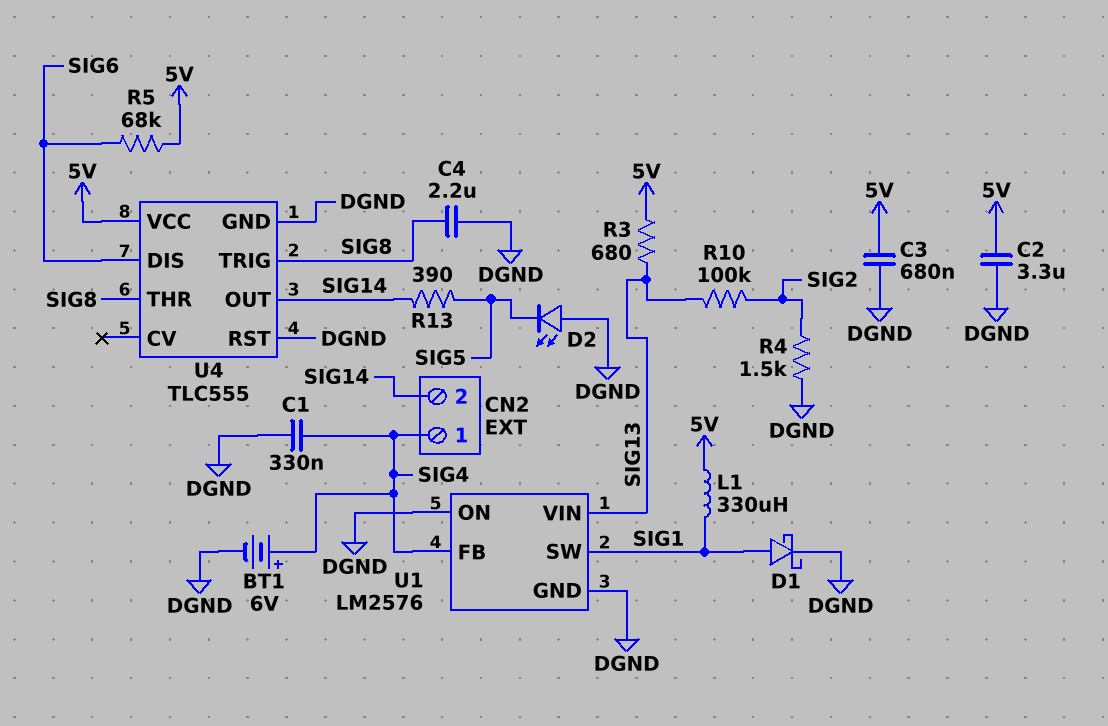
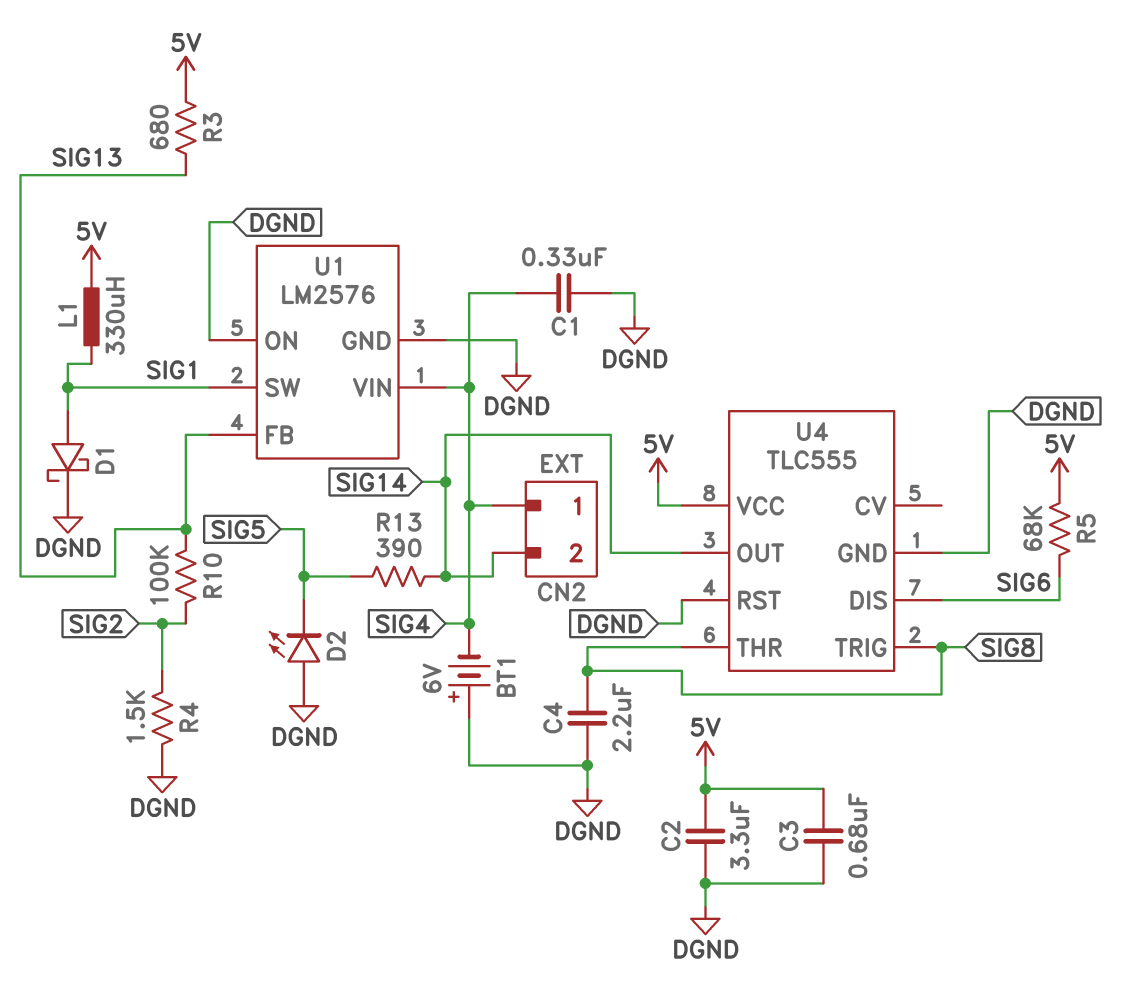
BT1: 6V (plus SIG4, minus DGND) -> 6V (plus DGND, minus SIG4)
U1 pin FB: SIG4 -> SIG13
U1 pin VIN: SIG13 -> SIG4

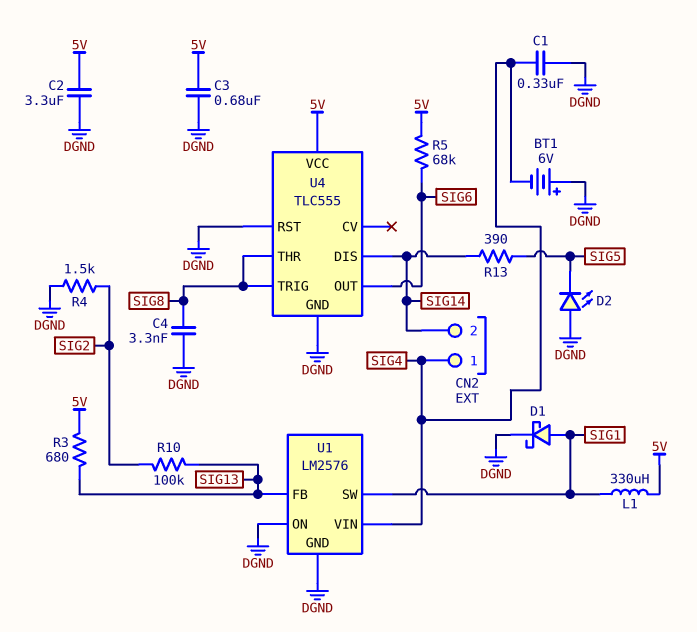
C4: 2.2uF (DGND, SIG8) -> 3.3nF (DGND, SIG8)
U4 pin DIS: SIG6 -> SIG14
U4 pin OUT: SIG14 -> SIG6

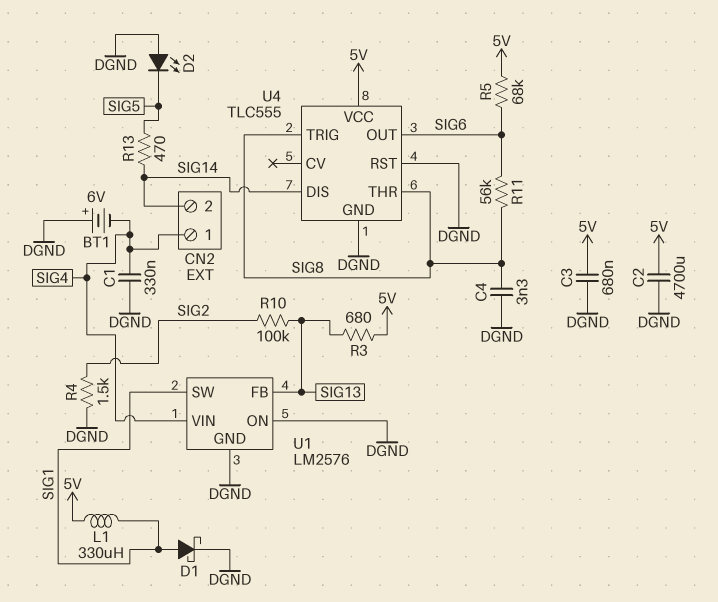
C2: 3.3uF (5V, DGND) -> 4700uF (5V, DGND)
R11: none -> 56k (SIG6, SIG8)
R13: 390 (SIG5, SIG14) -> 470 (SIG5, SIG14)

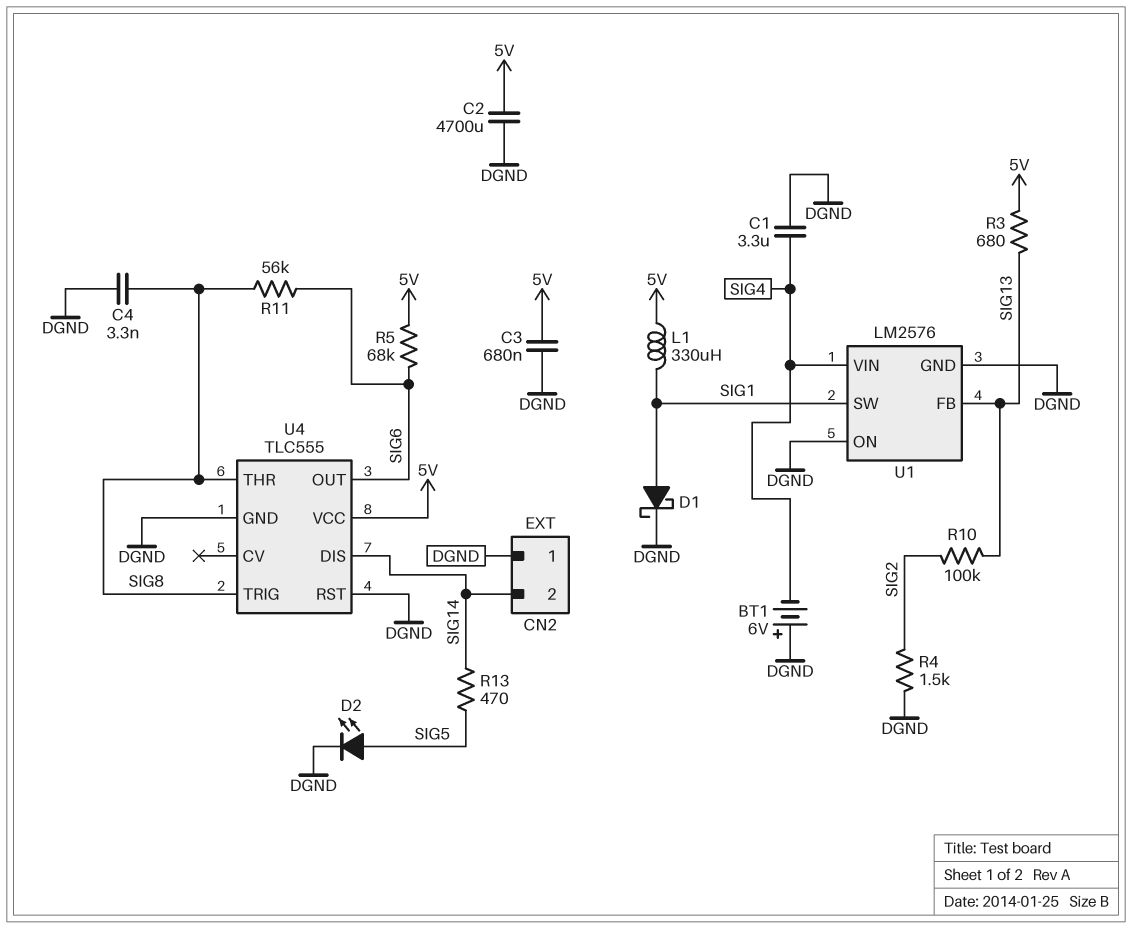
C1: 330nF (DGND, SIG4) -> 3.3uF (DGND, SIG4)
CN2 pin 1: SIG4 -> DGND
D2: LED (A DGND, K SIG5) -> LED (A SIG5, K DGND)

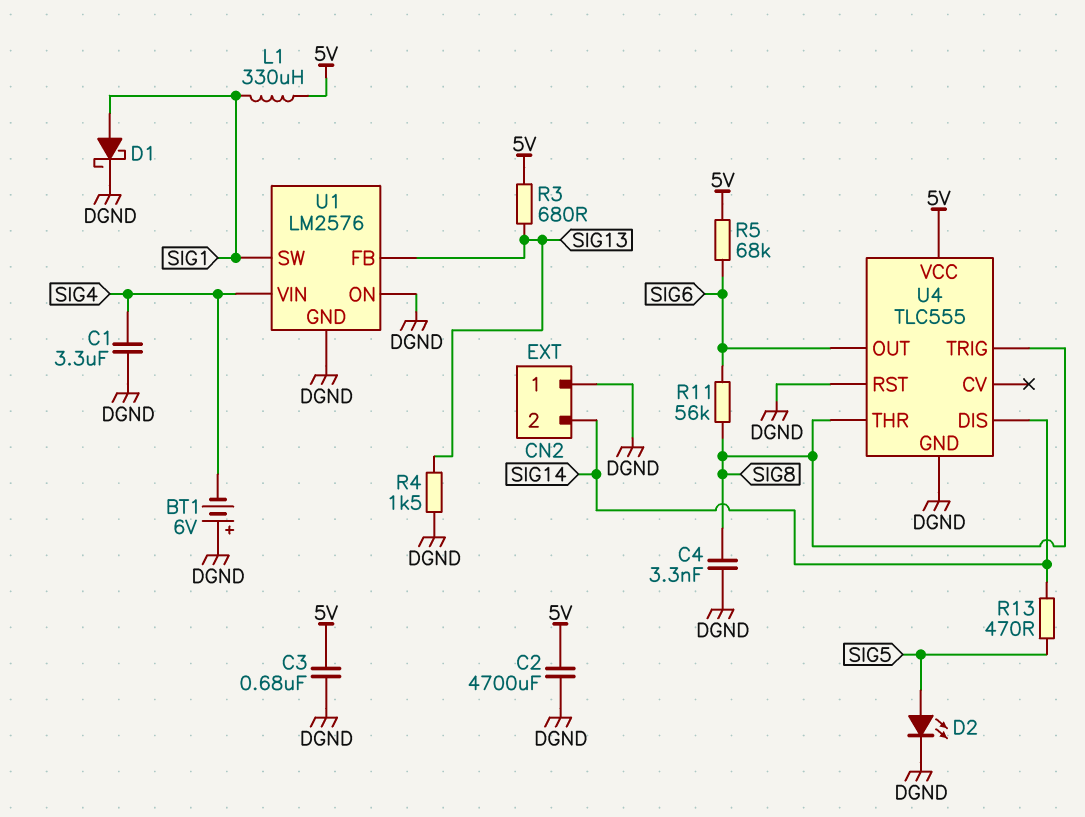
R4: 1.5k (DGND, SIG2) -> 1.5k (DGND, SIG13)
R10: 100k (SIG2, SIG13) -> none

